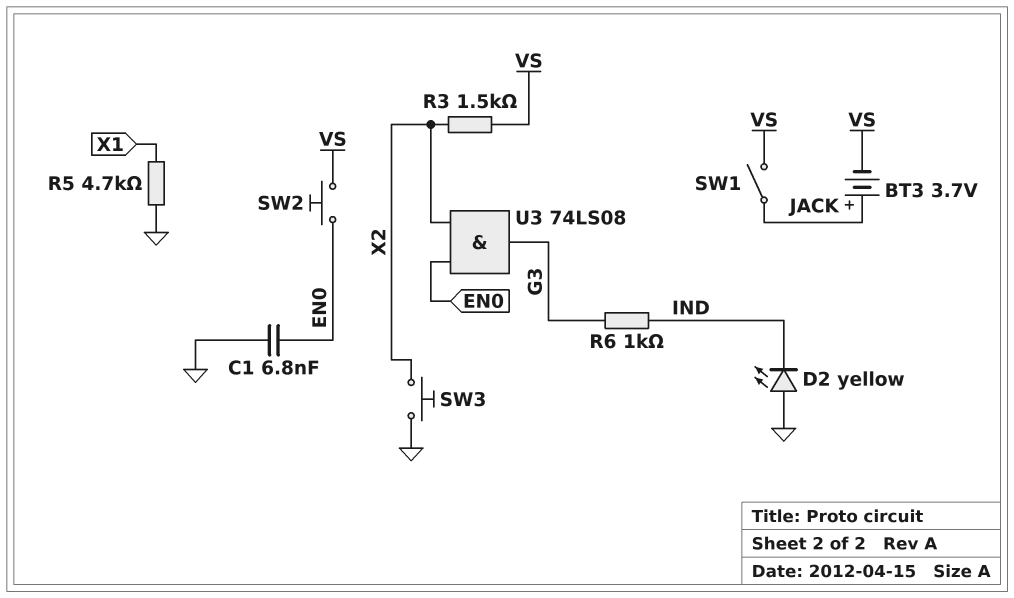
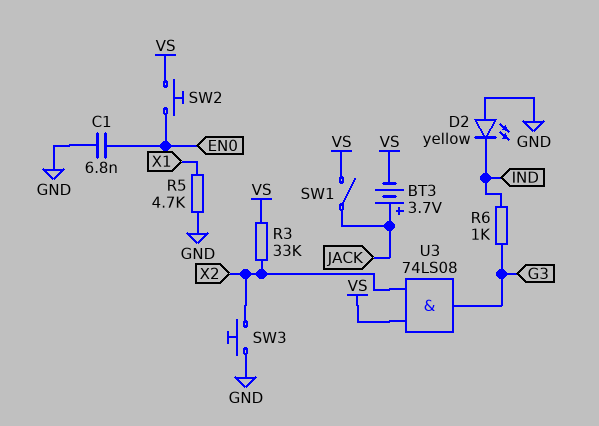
R3: 1.5k (VS, X2) -> 33k (VS, X2)
U3: AND 74LS08 (in EN0, in X2, out G3) -> AND 74LS08 (in VS, in X2, out G3)

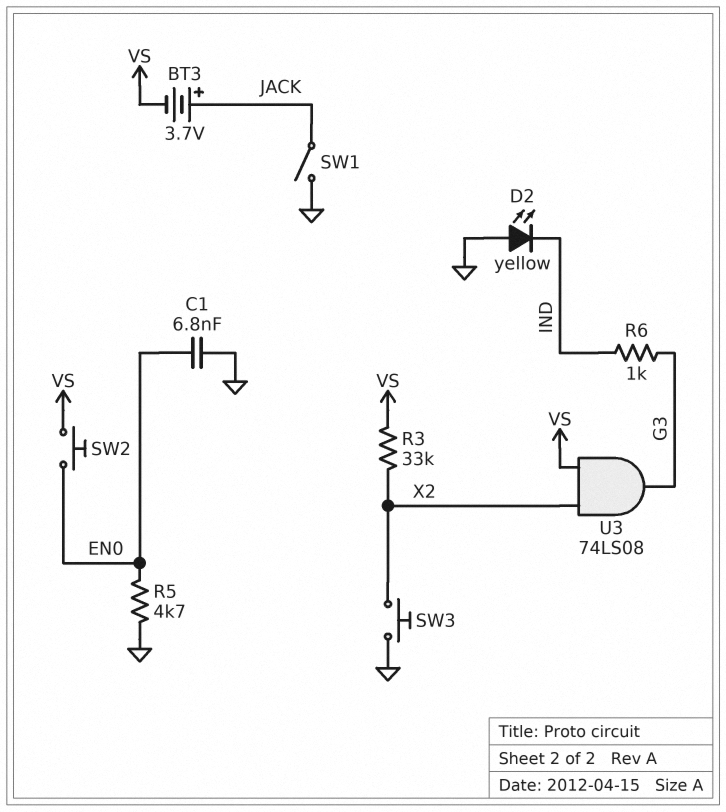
R5: 4.7k (GND, X1) -> 4.7k (EN0, GND)
SW1: switch (JACK, VS) -> switch (GND, JACK)

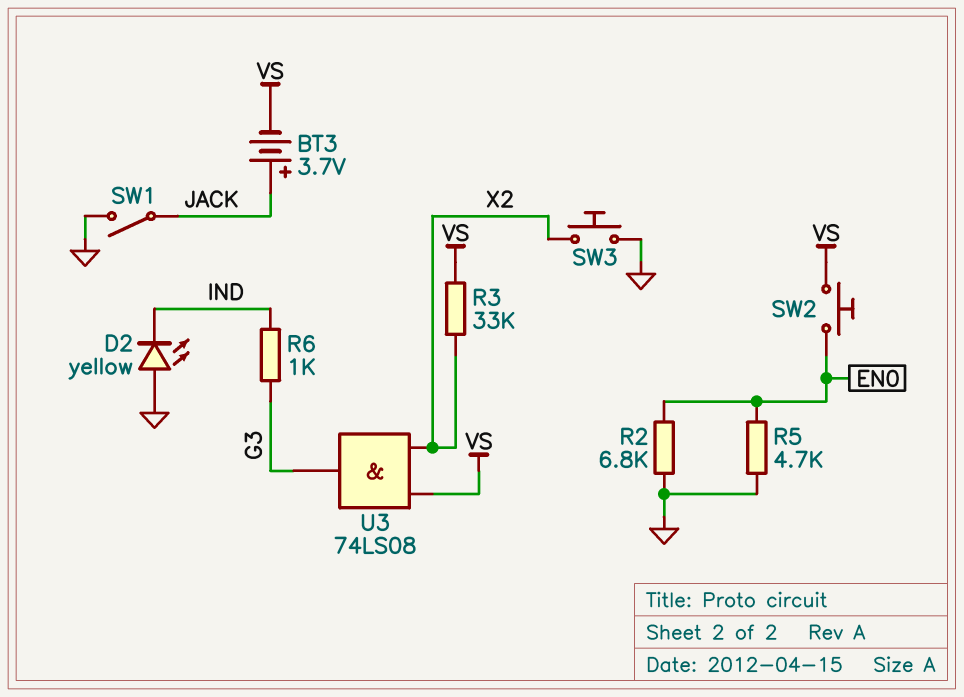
C1: 6.8nF (EN0, GND) -> none
R2: none -> 6.8k (EN0, GND)

